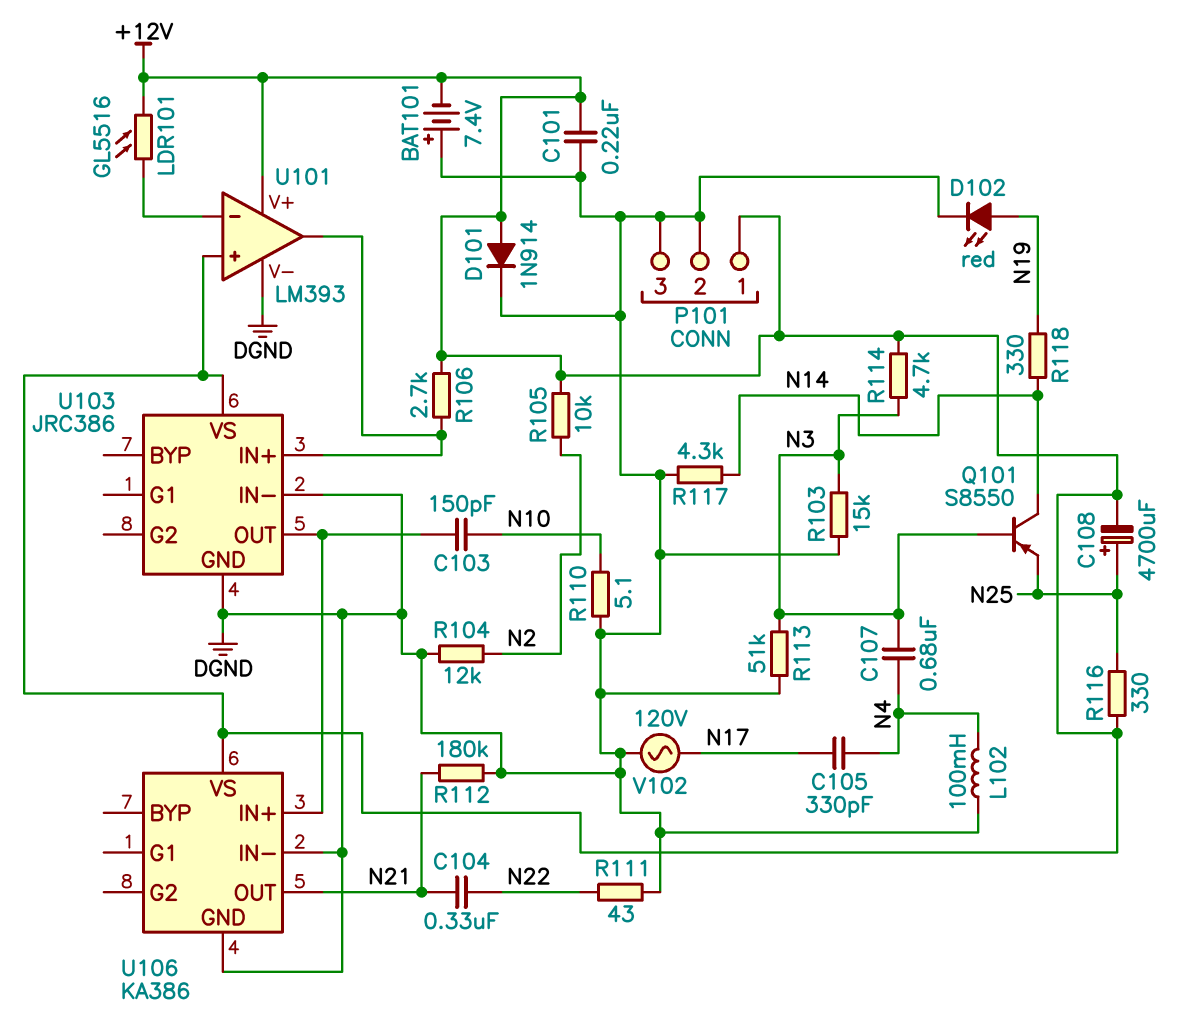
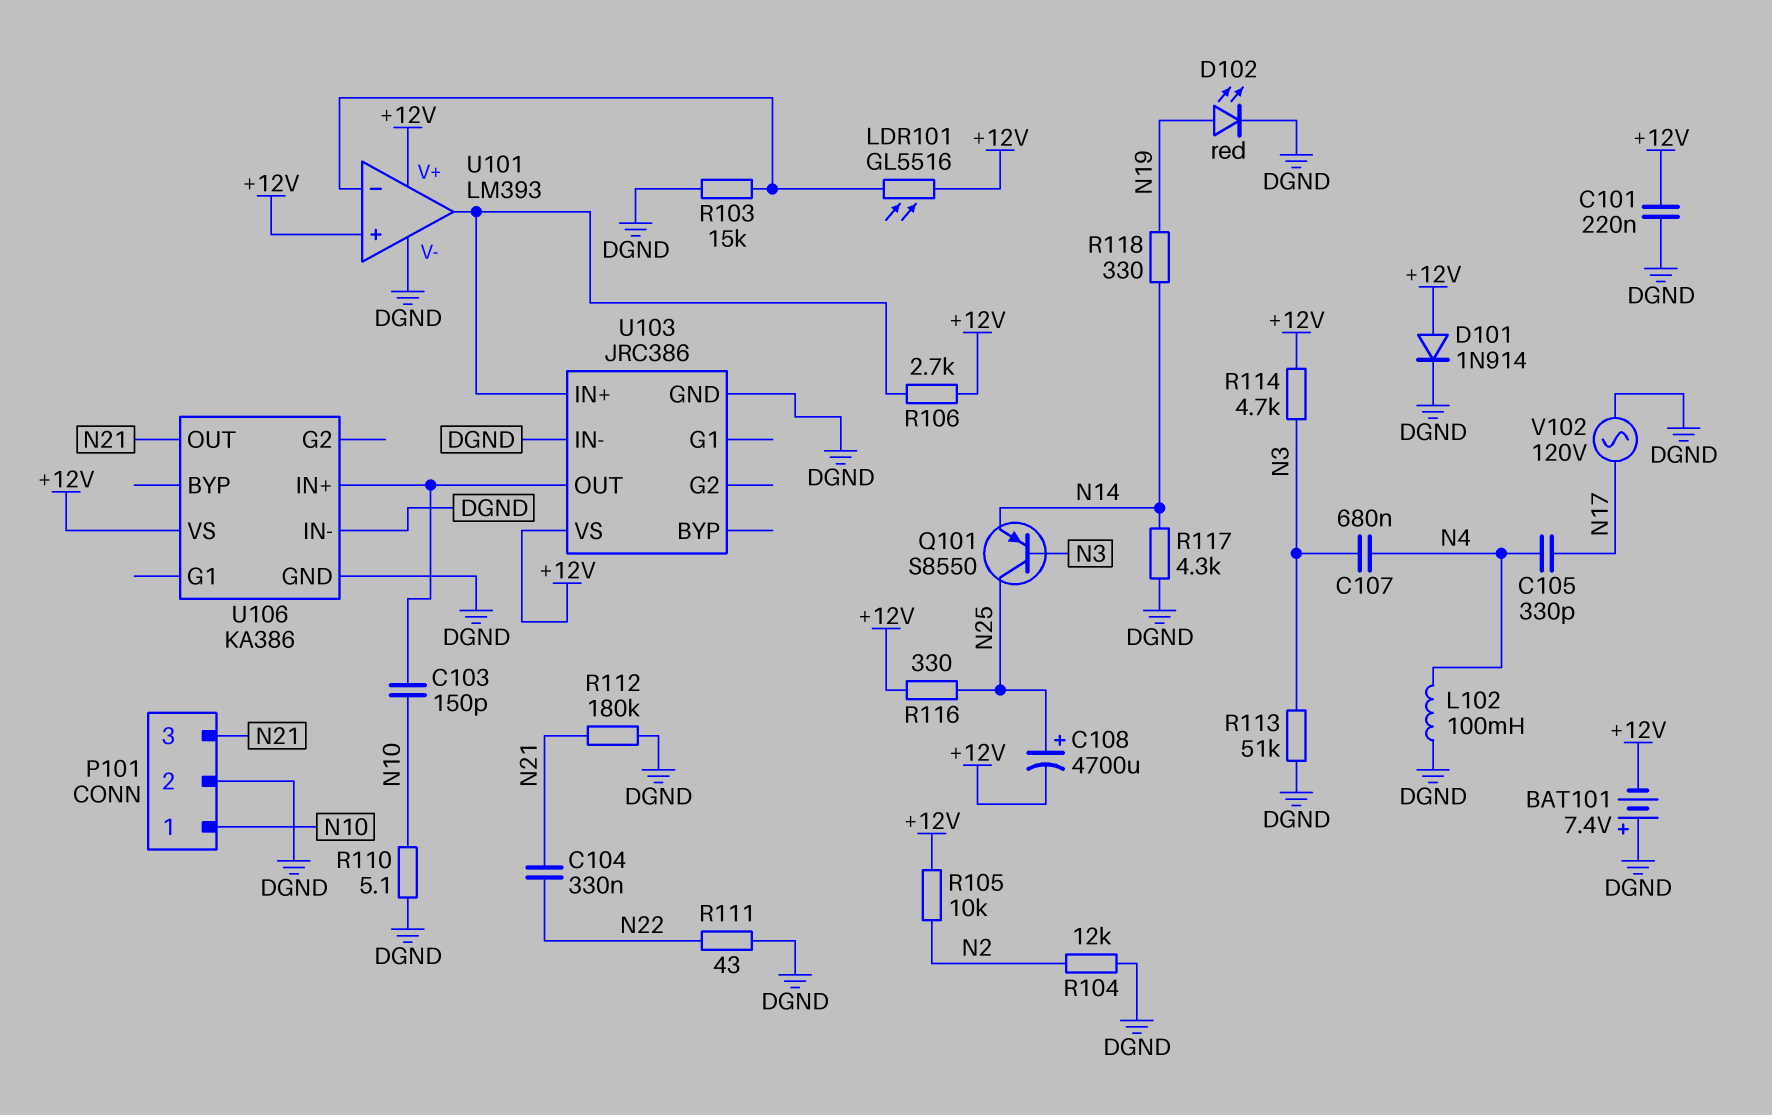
P101 pin 1: +12V -> N10
P101 pin 3: DGND -> N21
Q101: PNP S8550 (B N3, C N14, E N25) -> PNP S8550 (B N3, C N25, E N14)
R103: 15k (DGND, N3) -> 15k (DGND, U101/in-)

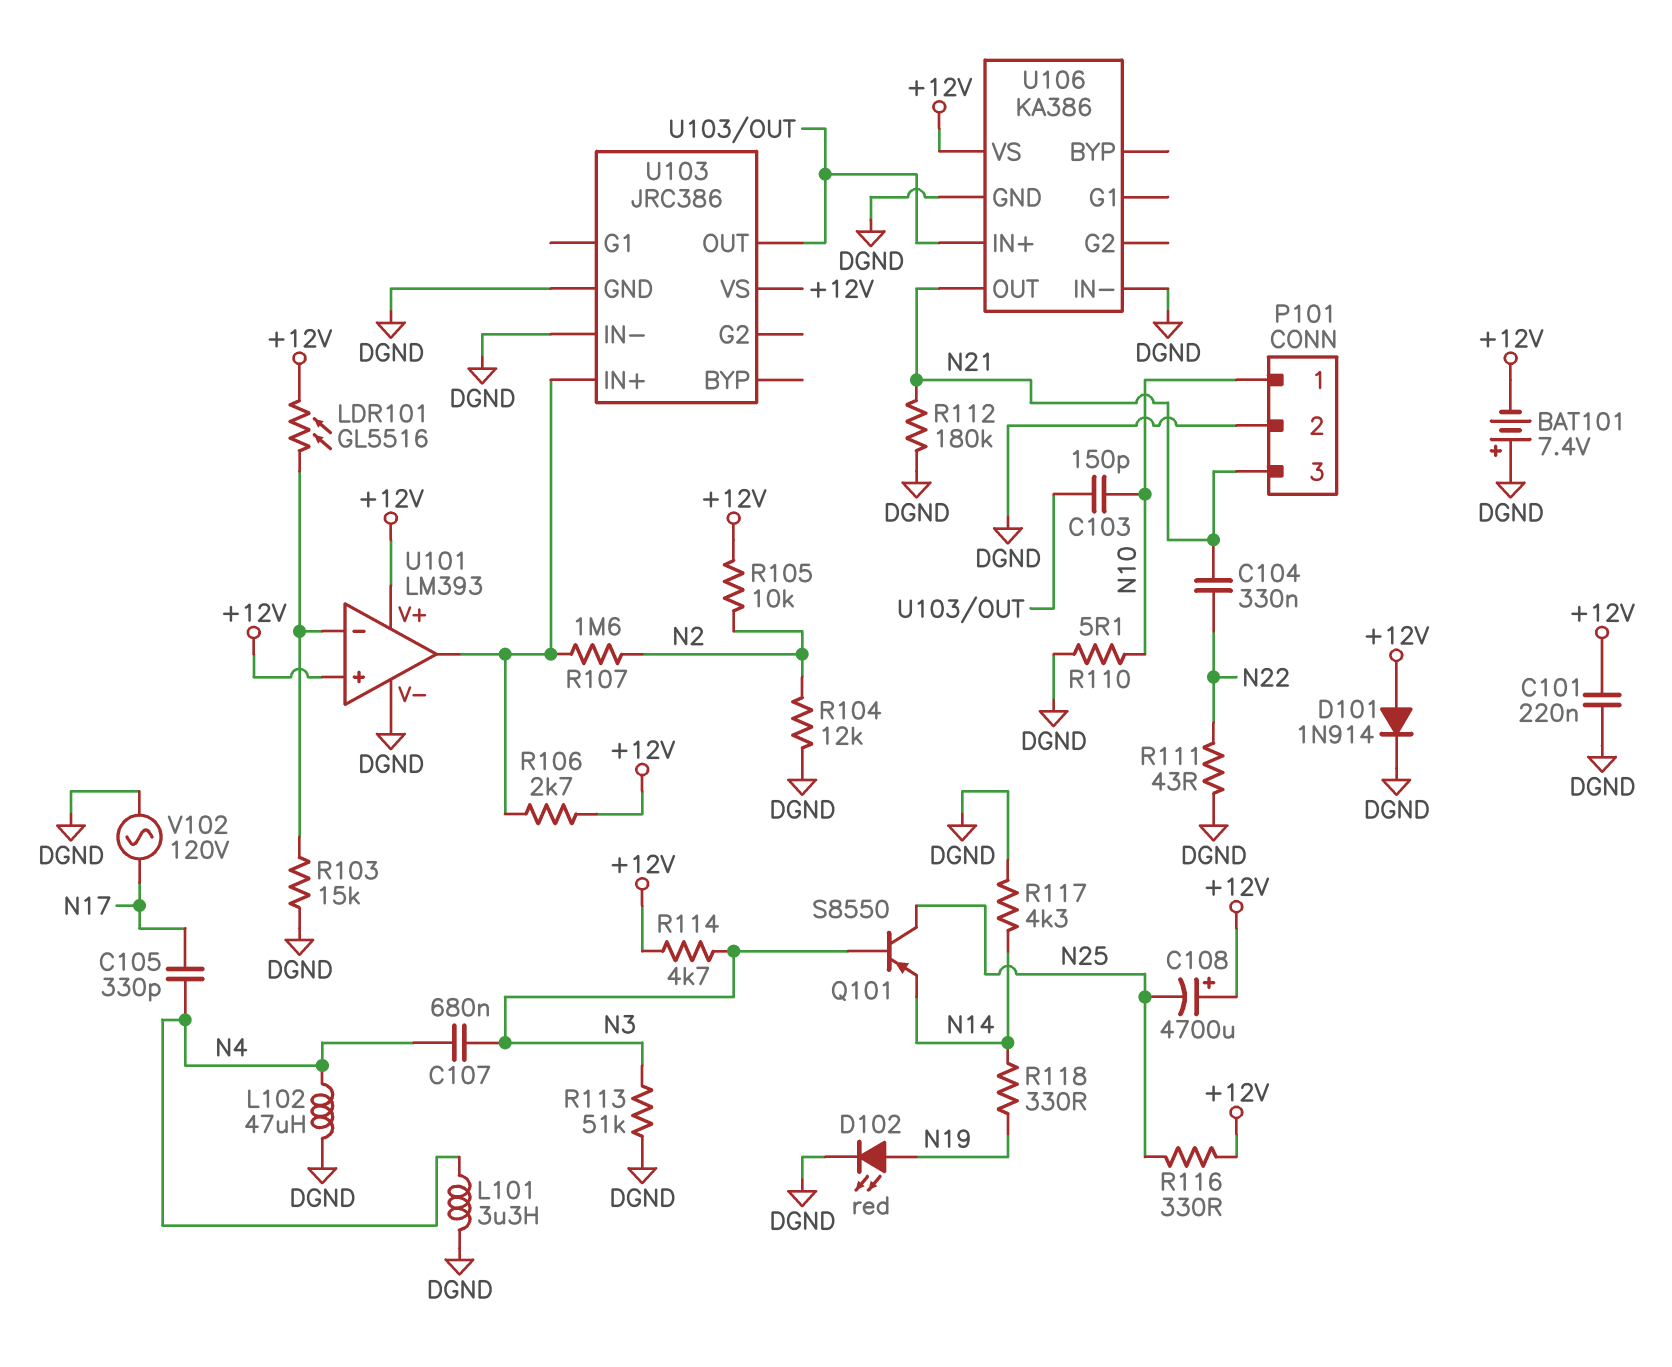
C108: 4700uF (plus N25, minus +12V) -> 4700uF (plus +12V, minus N25)
L101: none -> 3.3uH (DGND, N4)
L102: 100mH (DGND, N4) -> 47uH (DGND, N4)
R107: none -> 1.6M (N2, U101/out)

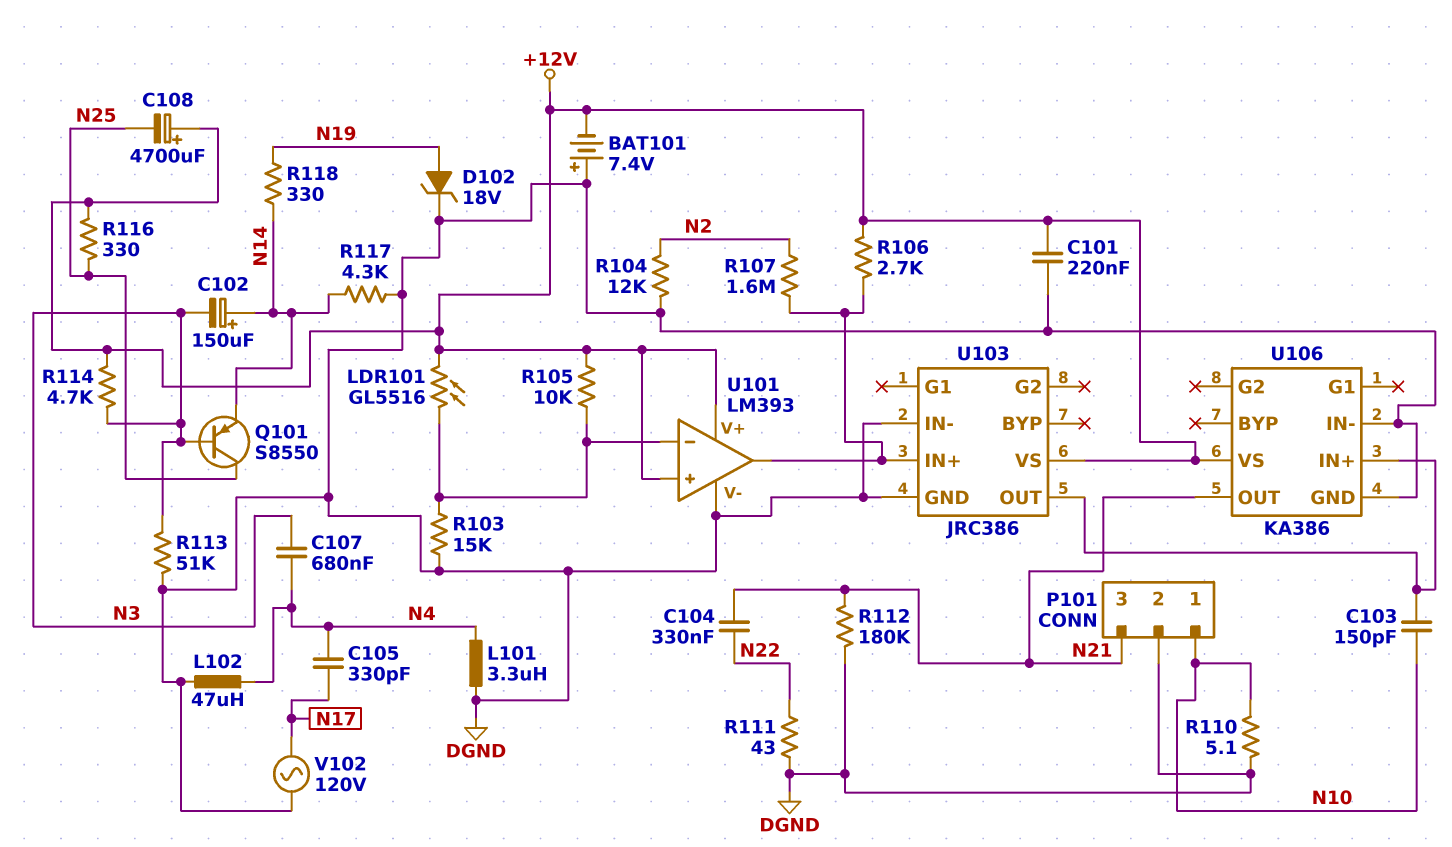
C102: none -> 150uF (plus N14, minus N3)
D101: diode 1N914 (A +12V, K DGND) -> none
D102: LED red (A N19, K DGND) -> zener 18V (A N19, K DGND)
R105: 10k (+12V, N2) -> 10k (+12V, U101/in-)

